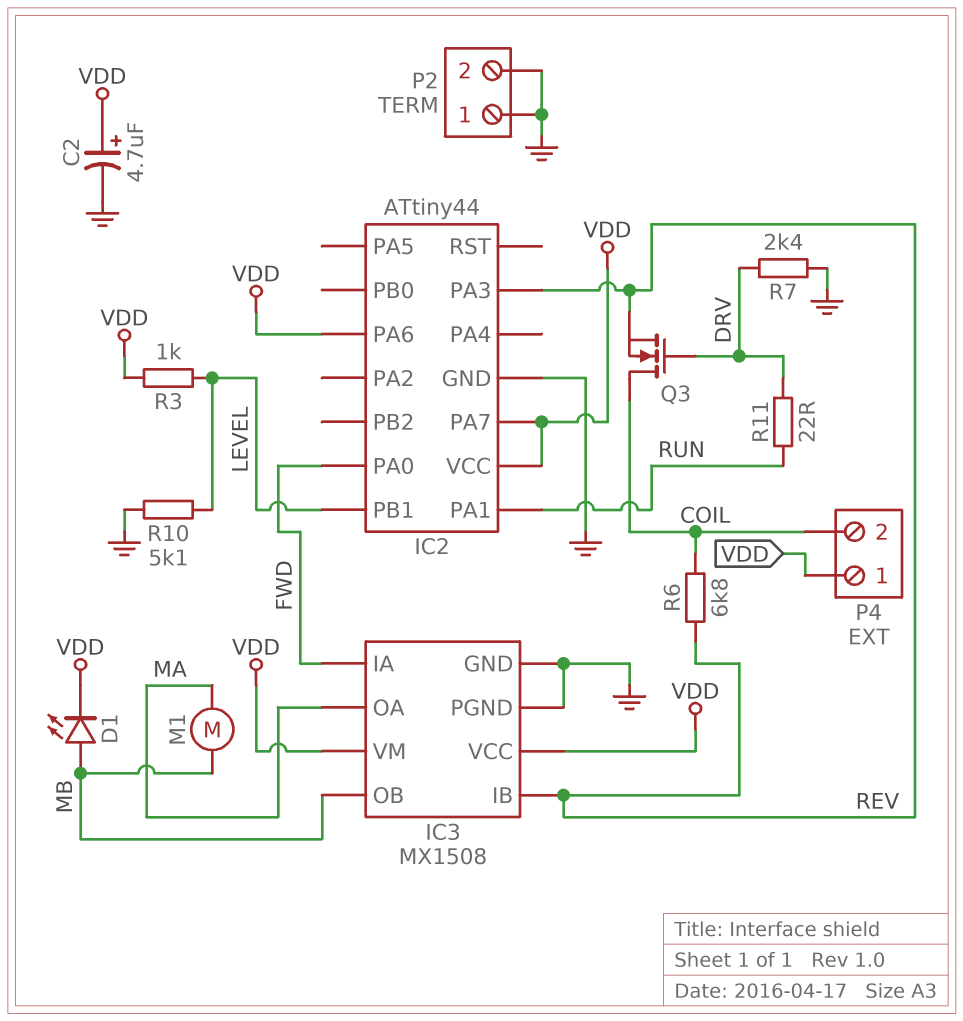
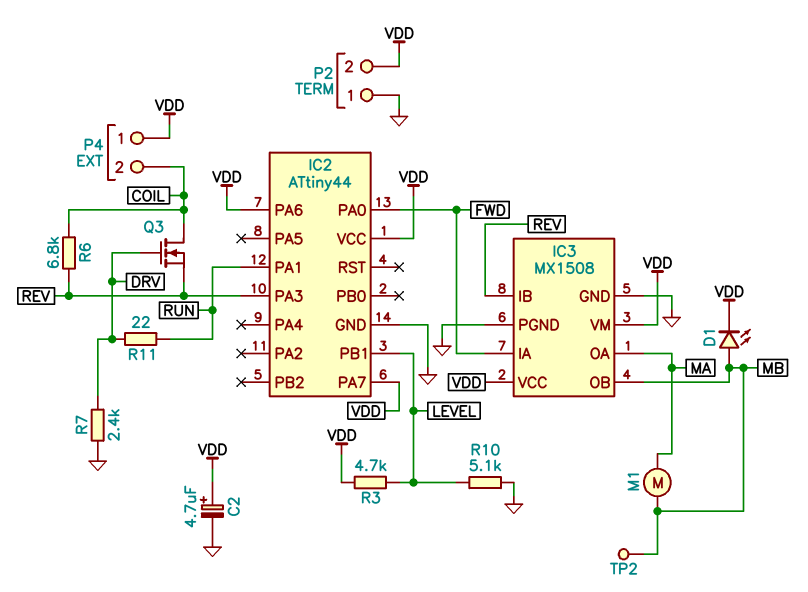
P2 pin 2: GND -> VDD
R3: 1k (LEVEL, VDD) -> 4.7k (LEVEL, VDD)
TP2: none -> test point (MB)

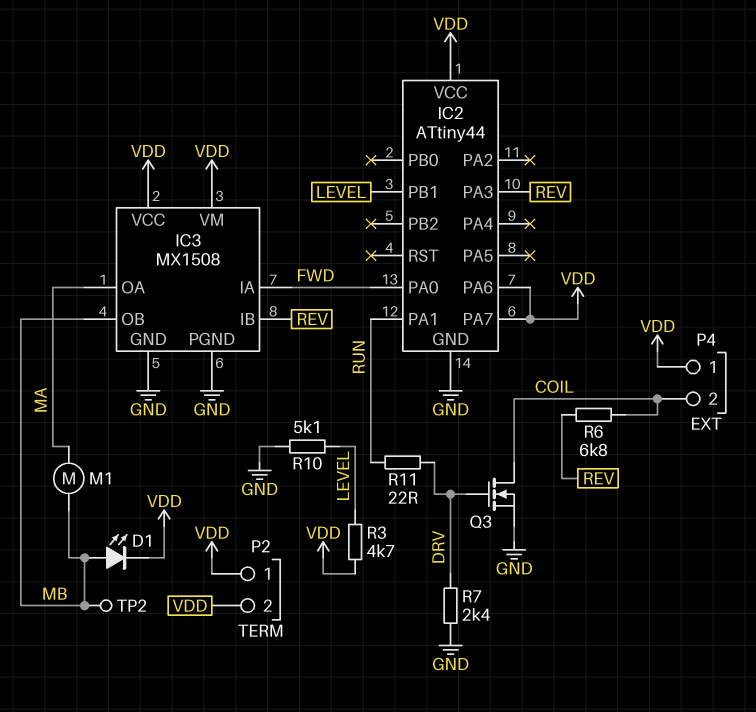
C2: 4.7uF (plus VDD, minus GND) -> none
P2 pin 1: GND -> VDD
Q3: NMOS (G DRV, D COIL, S REV) -> NMOS (G DRV, D COIL, S GND)

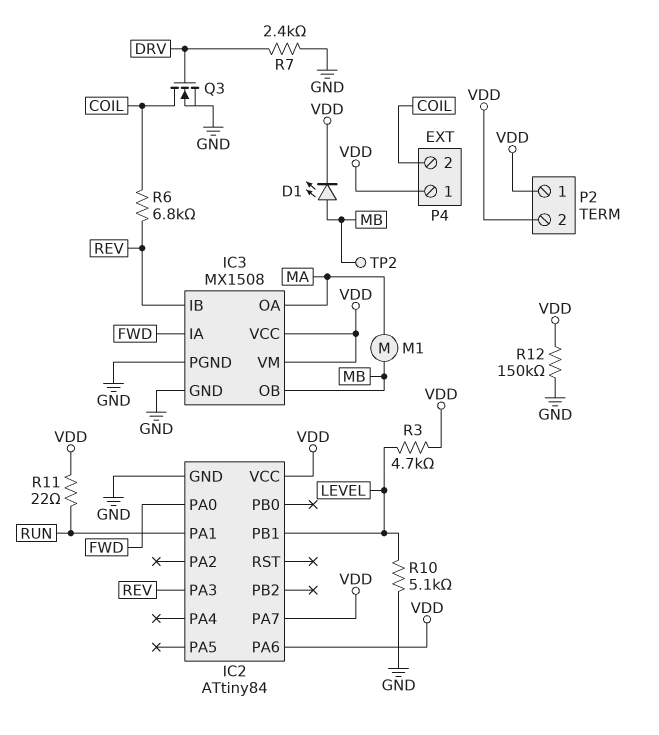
IC2: ATtiny44 -> ATtiny84
R11: 22 (DRV, RUN) -> 22 (RUN, VDD)
R12: none -> 150k (GND, VDD)

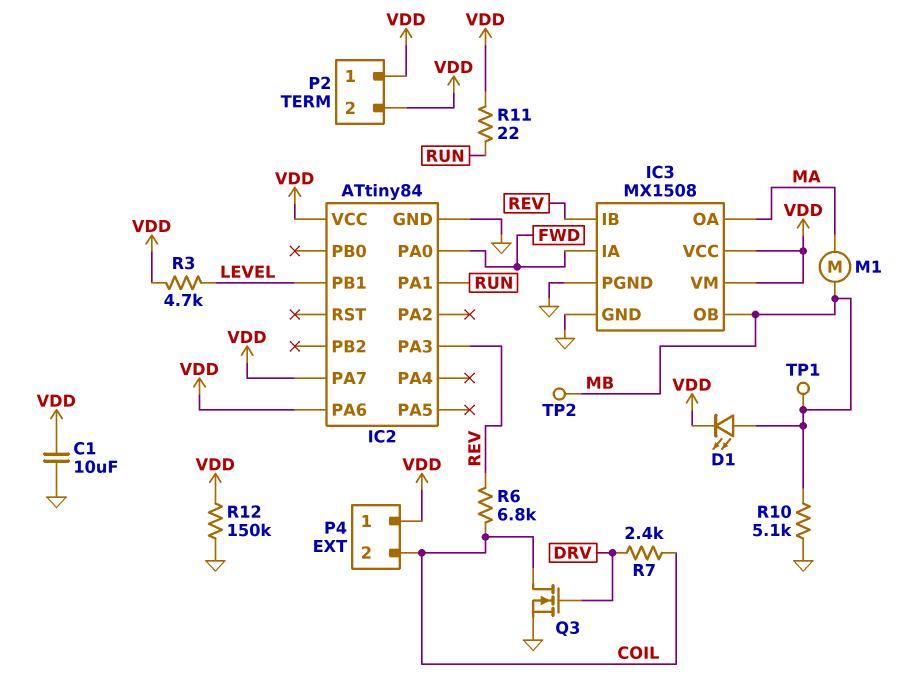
C1: none -> 10uF (GND, VDD)
R7: 2.4k (DRV, GND) -> 2.4k (COIL, DRV)
R10: 5.1k (GND, LEVEL) -> 5.1k (GND, MB)
TP1: none -> test point (MB)

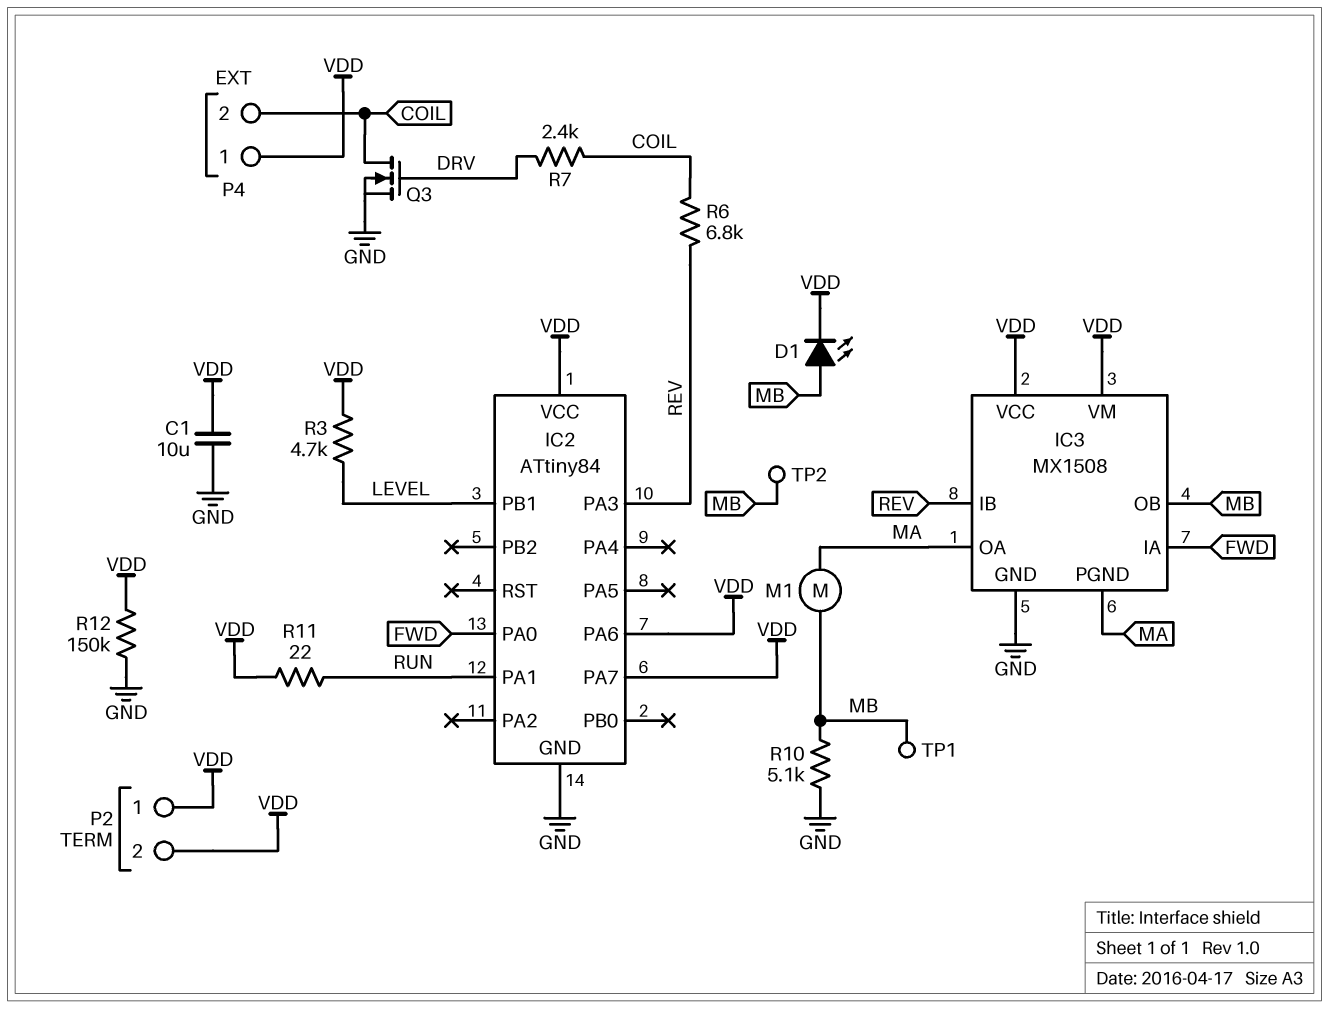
IC3 pin PGND: GND -> MA

